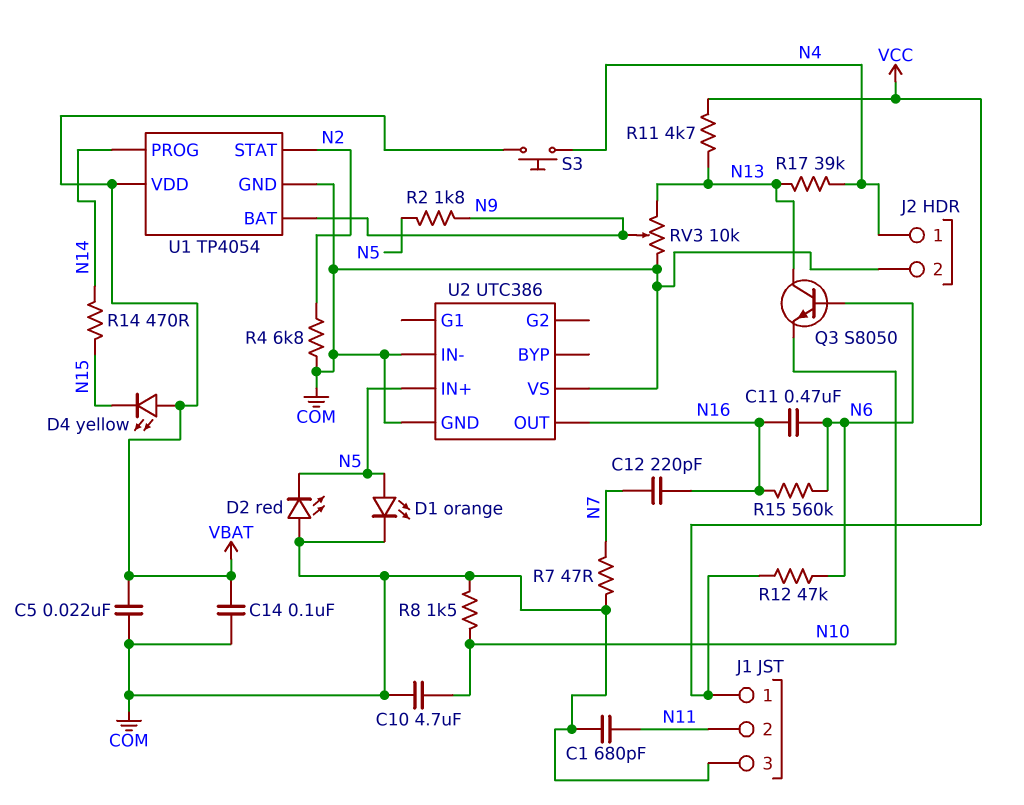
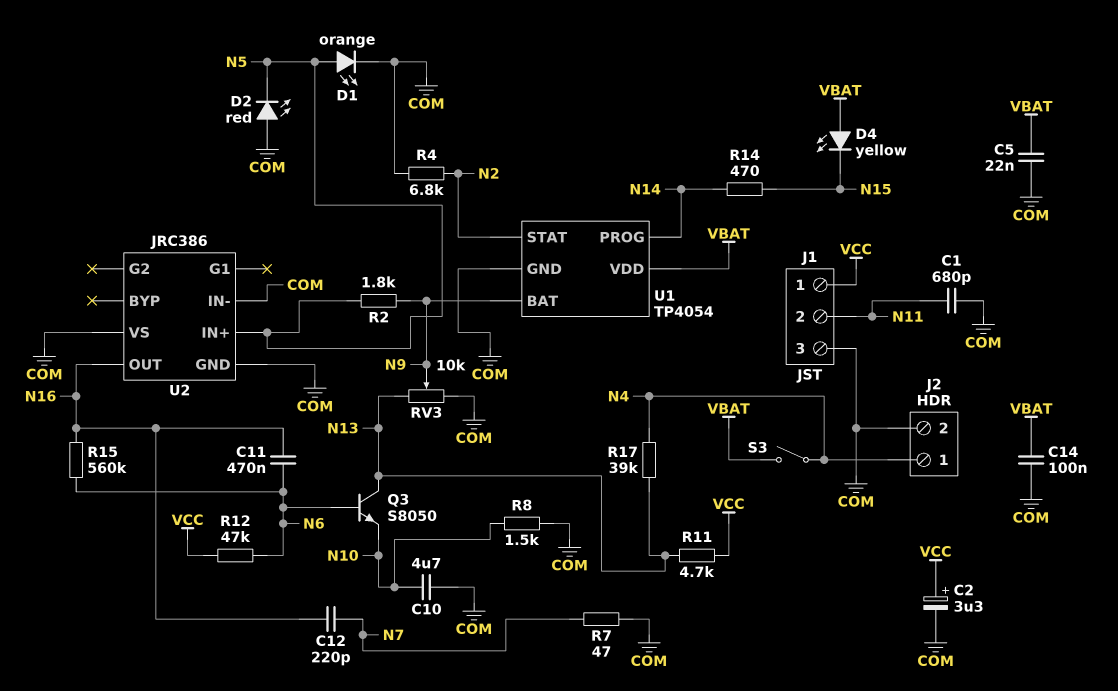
C2: none -> 3.3uF (plus VCC, minus COM)
S3: button (N4, VBAT) -> switch (N4, VBAT)
U2: UTC386 -> JRC386

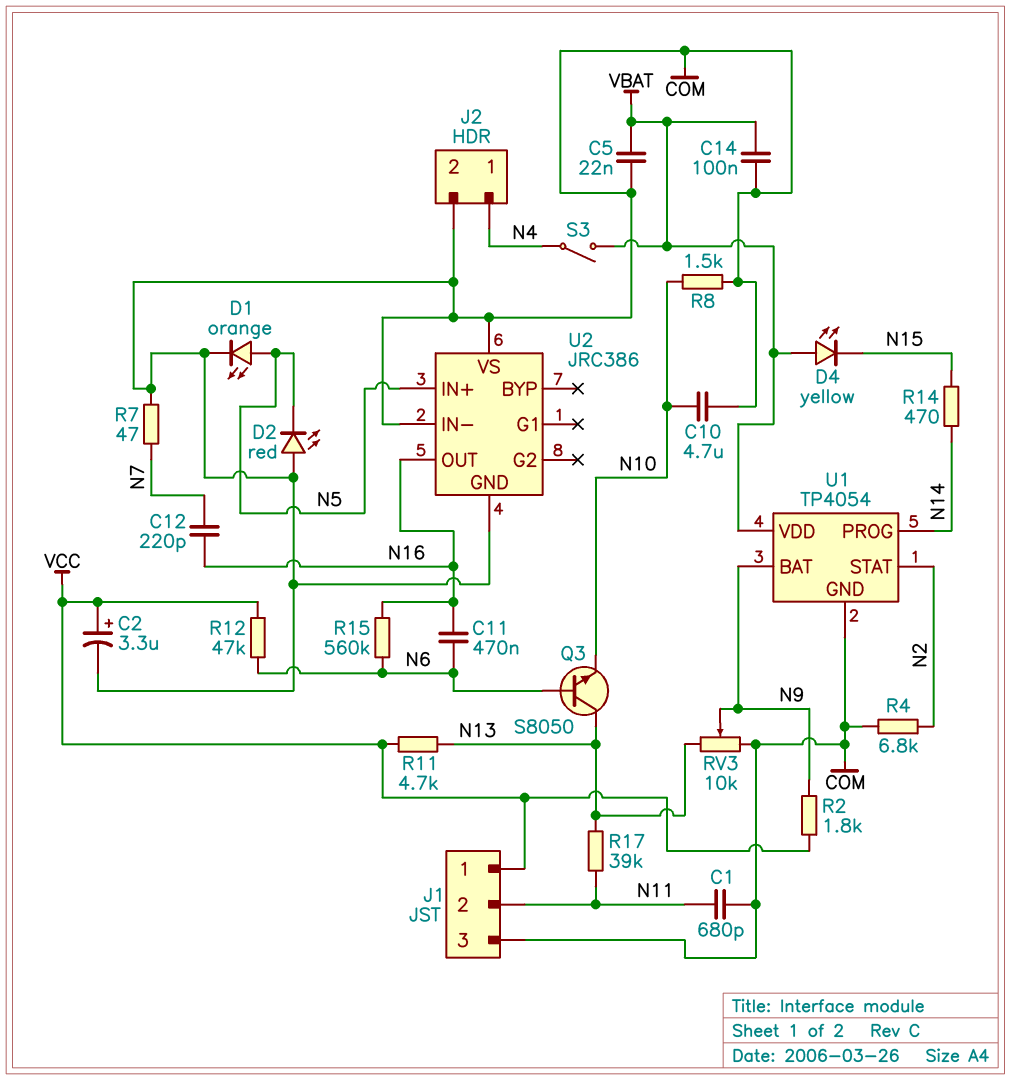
R2: 1.8k (N5, N9) -> 1.8k (N9, VCC)
R17: 39k (N4, N13) -> 39k (N11, N13)

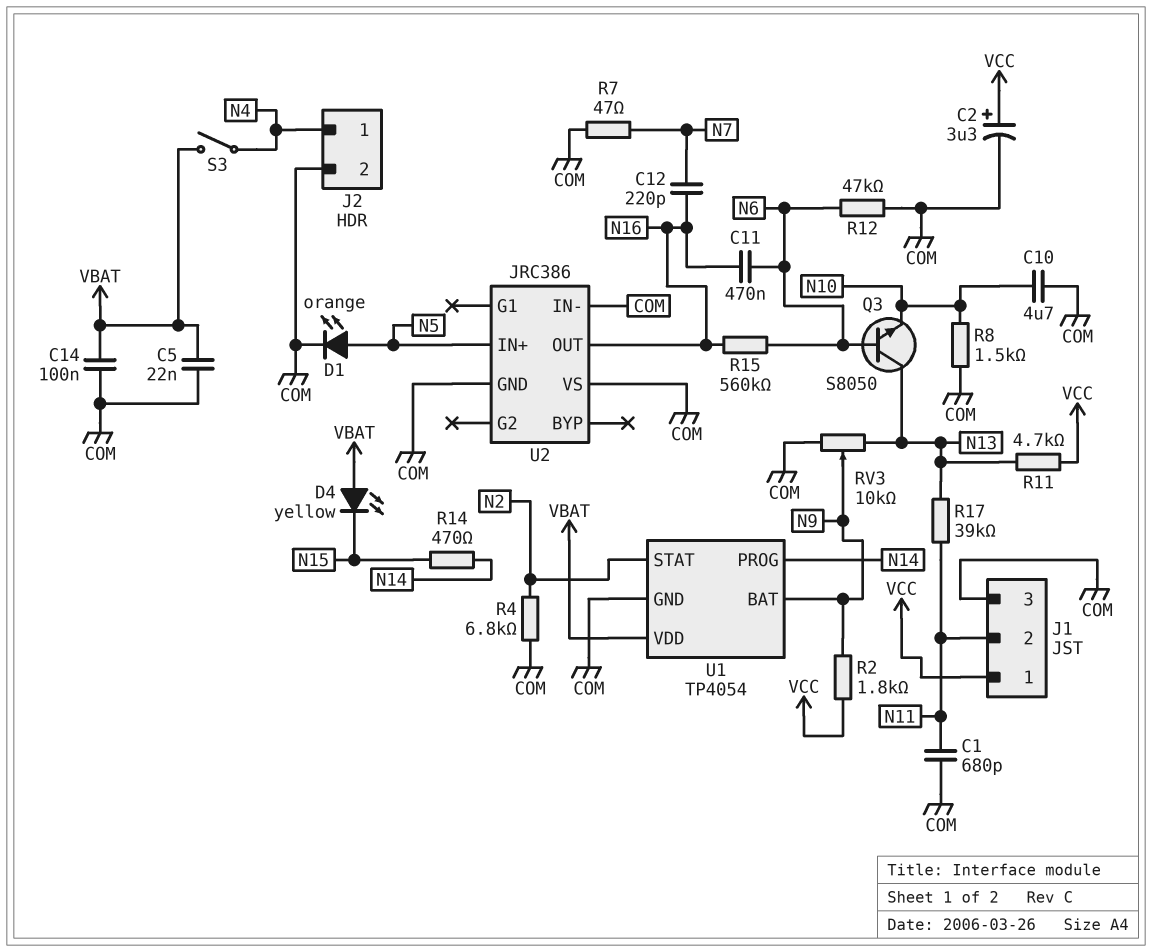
D2: LED red (A COM, K N5) -> none
R12: 47k (N6, VCC) -> 47k (COM, N6)

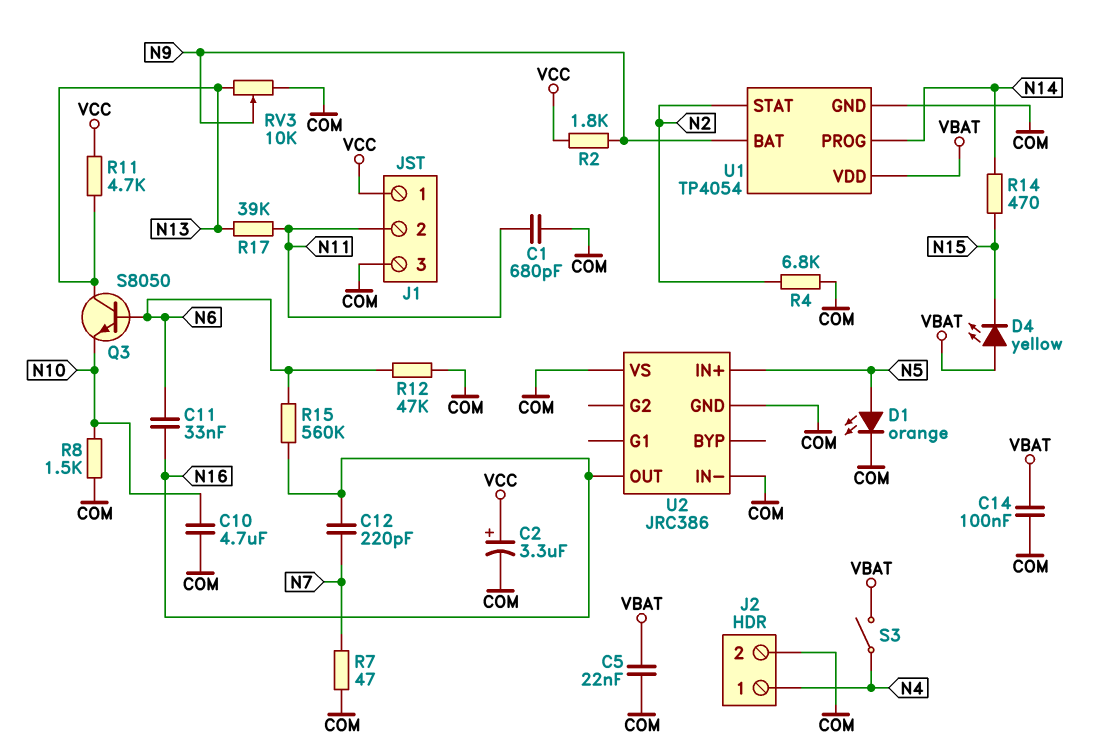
C11: 470nF (N6, N16) -> 33nF (N6, N16)

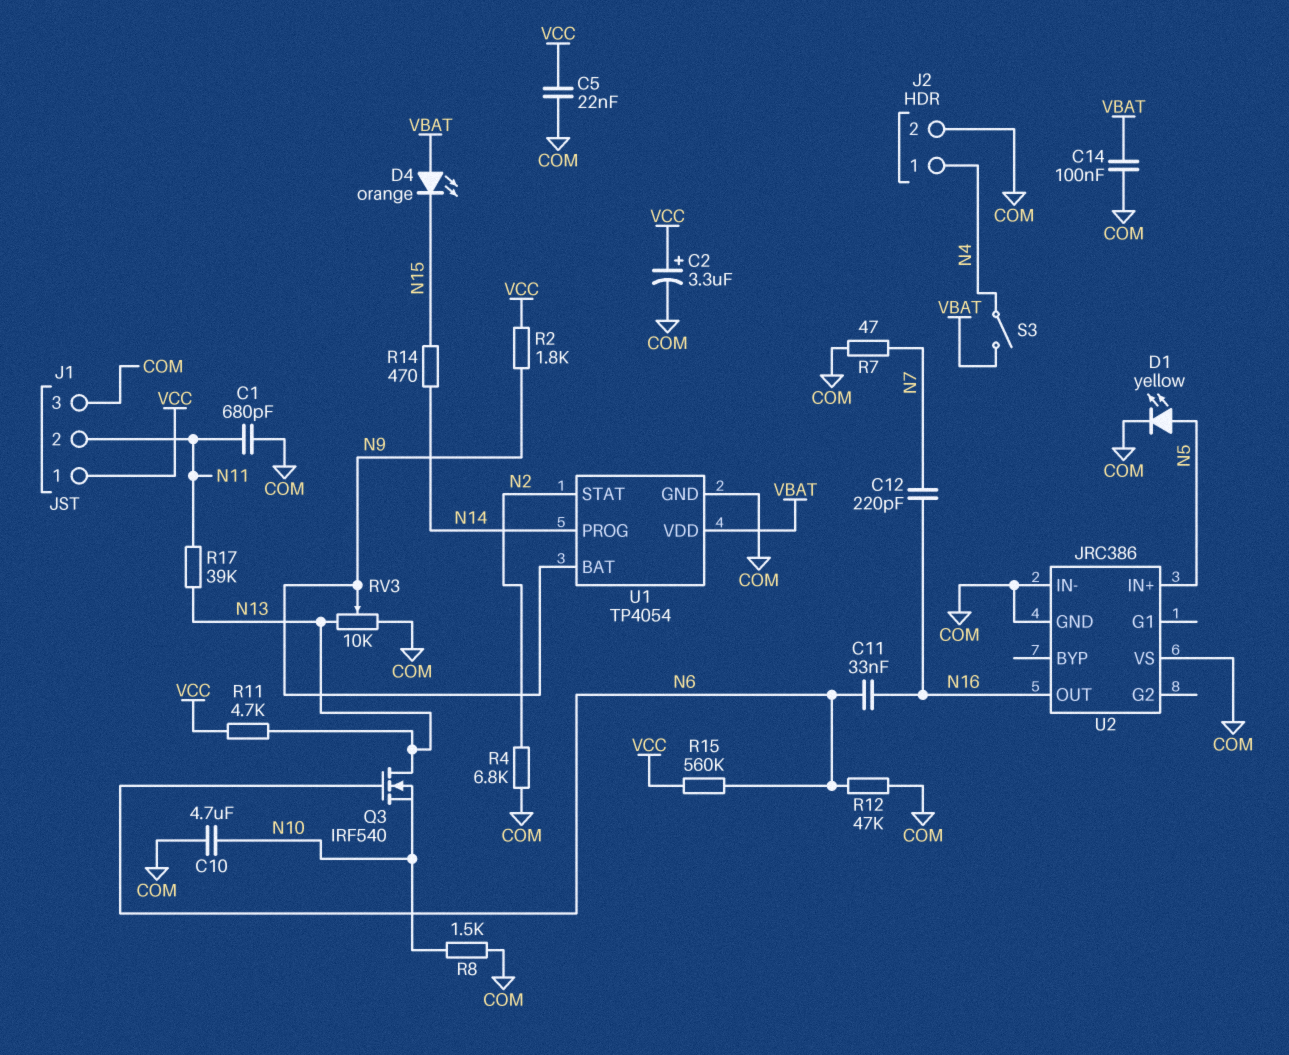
C5: 22nF (COM, VBAT) -> 22nF (COM, VCC)
D1: LED orange (A N5, K COM) -> LED yellow (A N5, K COM)
D4: LED yellow (A VBAT, K N15) -> LED orange (A VBAT, K N15)
Q3: NPN S8050 (B N6, C N13, E N10) -> NMOS IRF540 (G N6, D N13, S N10)
R15: 560k (N6, N16) -> 560k (N6, VCC)

